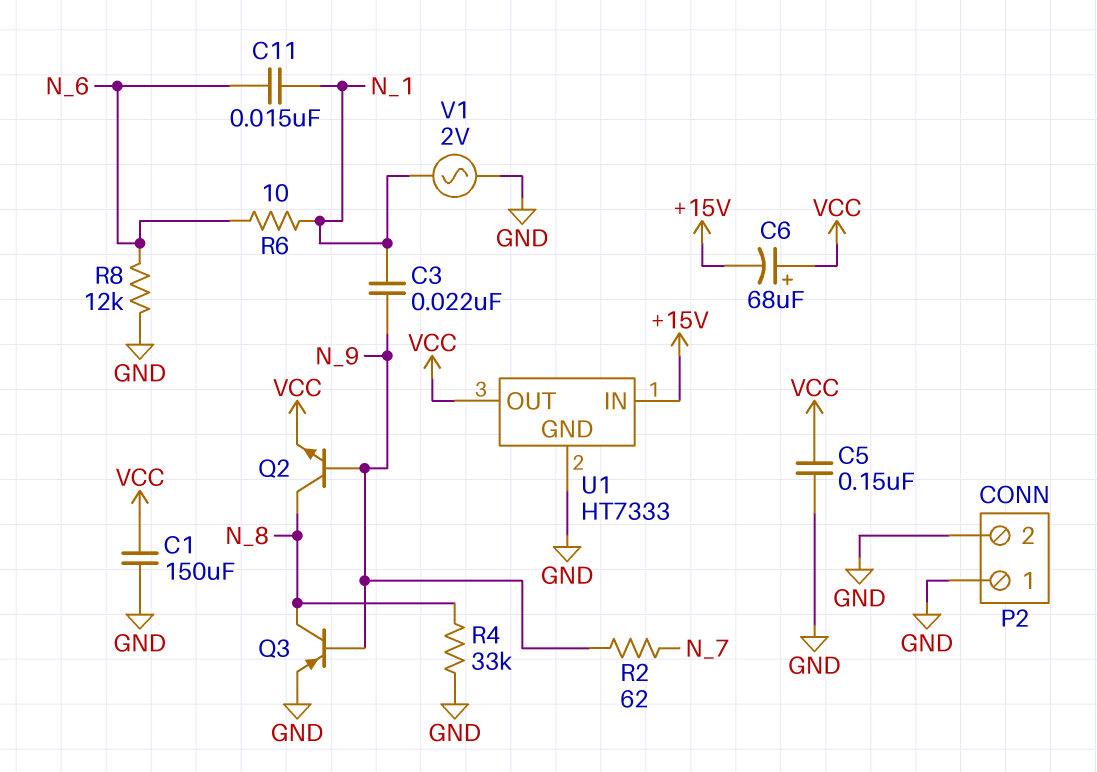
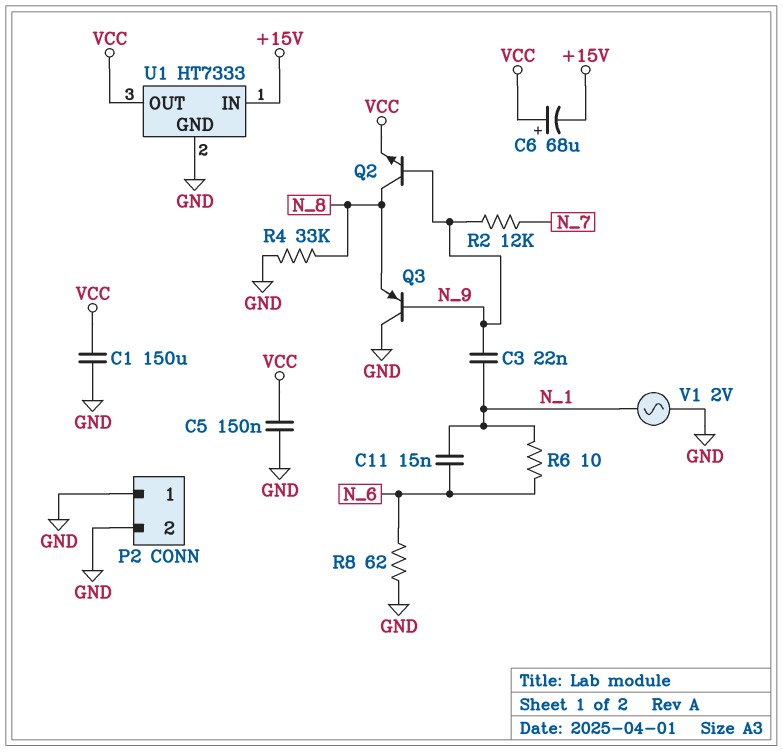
Q3: PNP (B N_9, C N_8, E GND) -> PNP (B N_9, C GND, E N_8)
R2: 62 (N_7, N_9) -> 12k (N_7, N_9)
R8: 12k (GND, N_6) -> 62 (GND, N_6)

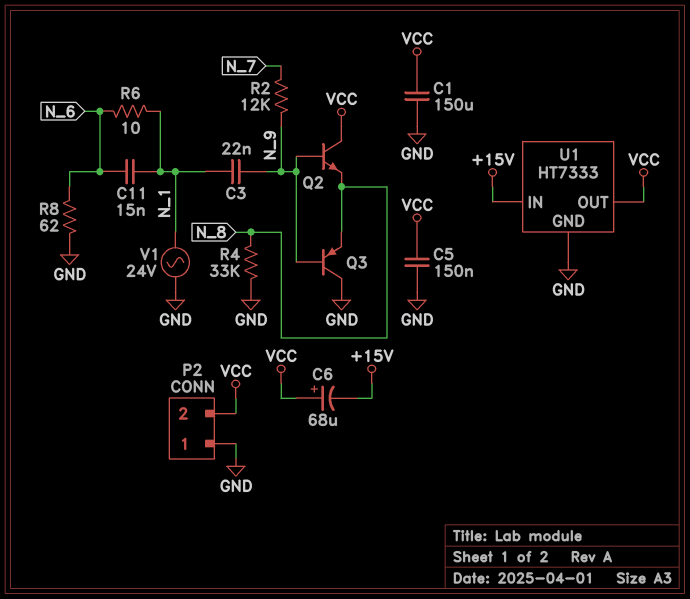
P2 pin 2: GND -> VCC
Q2: NPN (B N_9, C N_8, E VCC) -> NPN (B N_9, C VCC, E N_8)
V1: AC 2V (GND, N_1) -> AC 24V (GND, N_1)

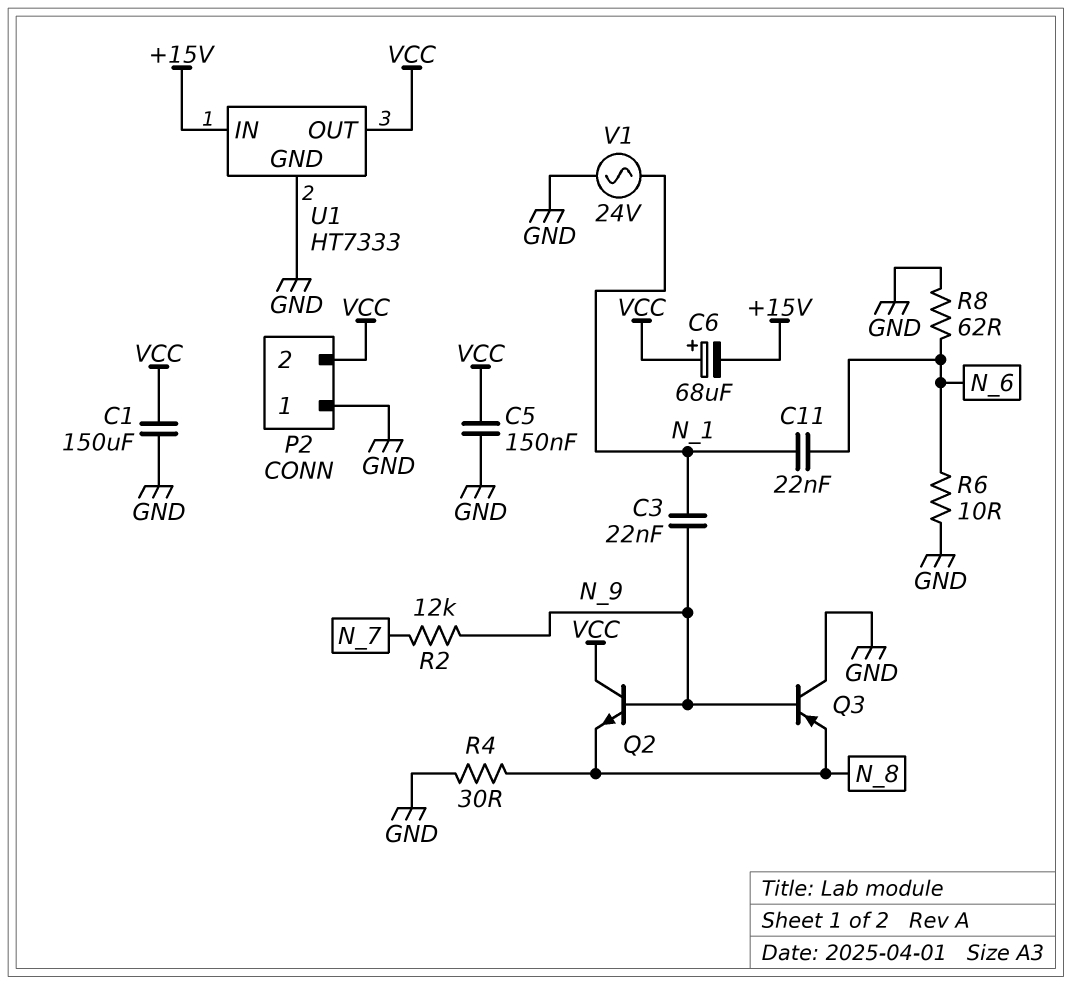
C11: 15nF (N_1, N_6) -> 22nF (N_1, N_6)
R4: 33k (GND, N_8) -> 30 (GND, N_8)
R6: 10 (N_1, N_6) -> 10 (GND, N_6)

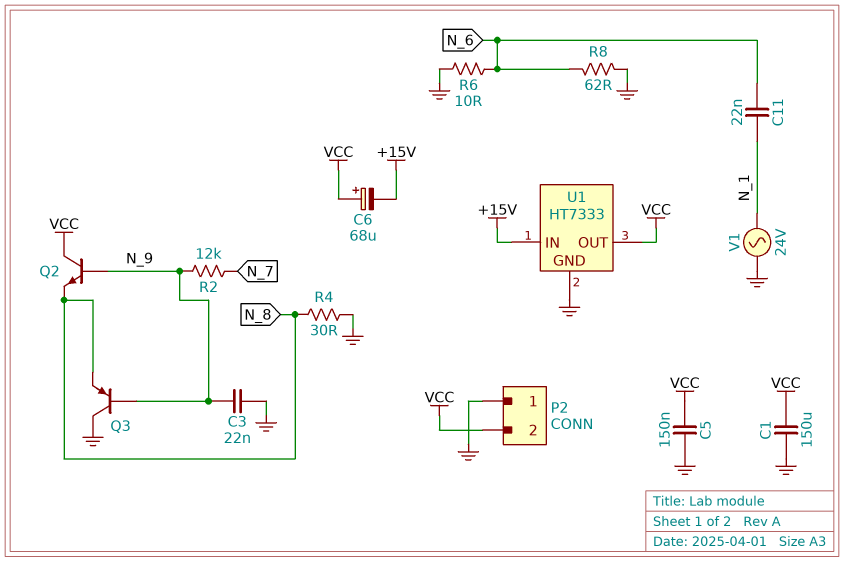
C3: 22nF (N_1, N_9) -> 22nF (GND, N_9)

